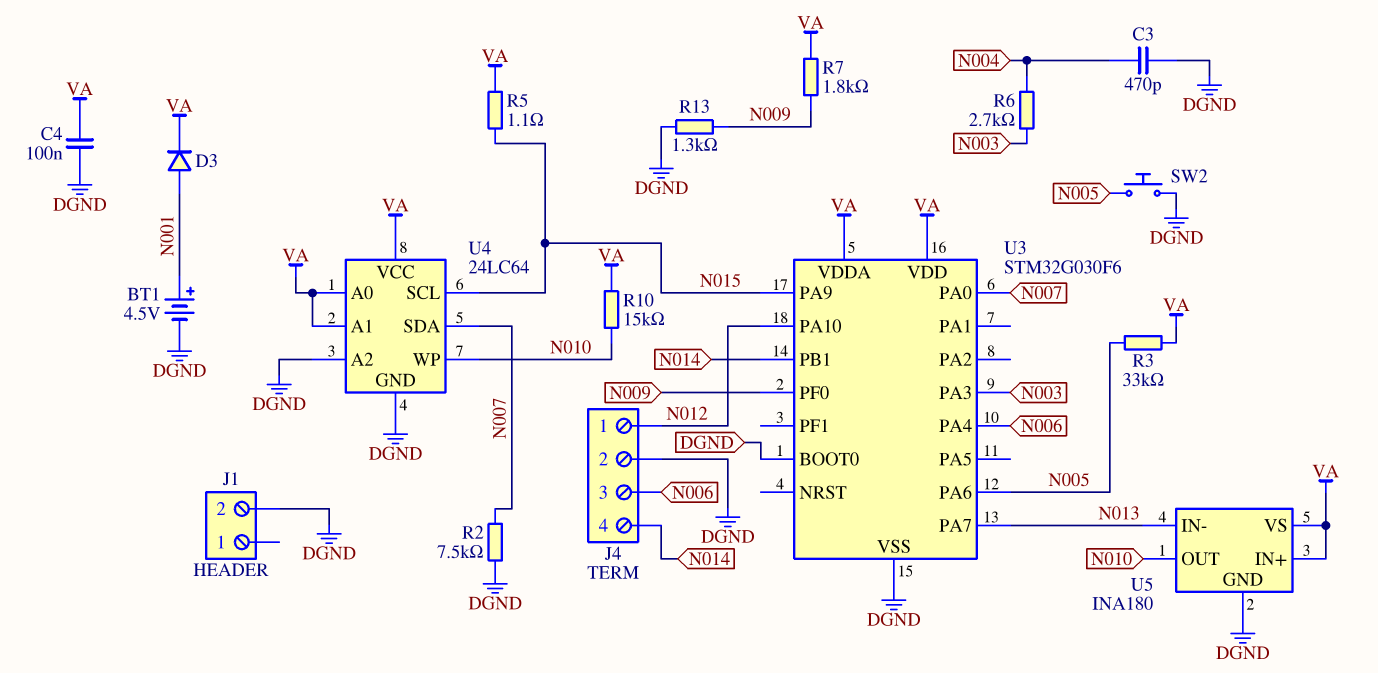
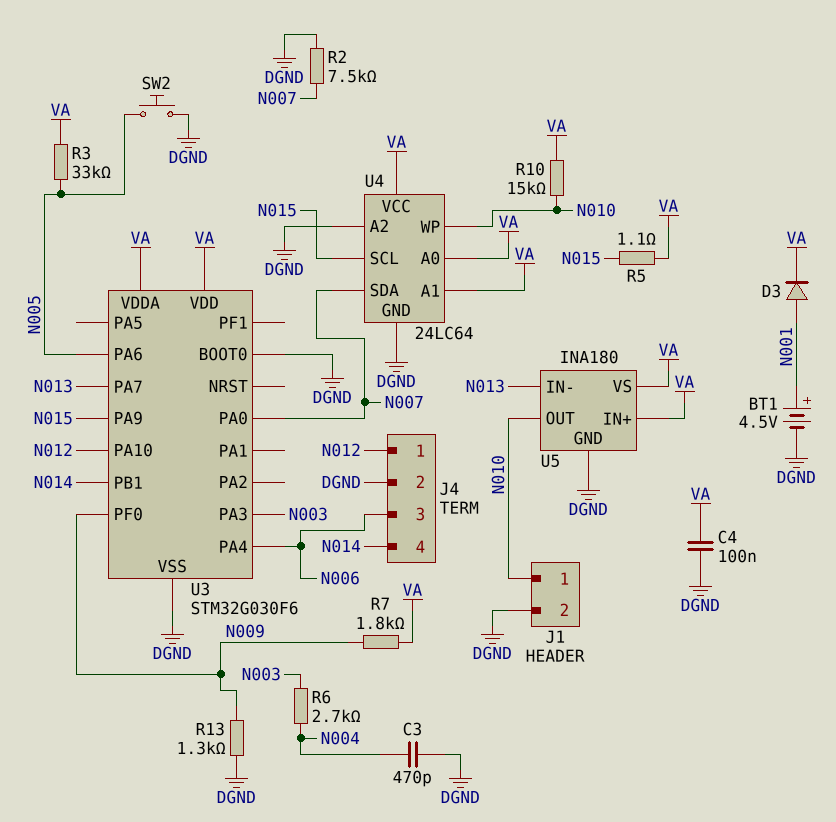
J1 pin 1: none -> N010

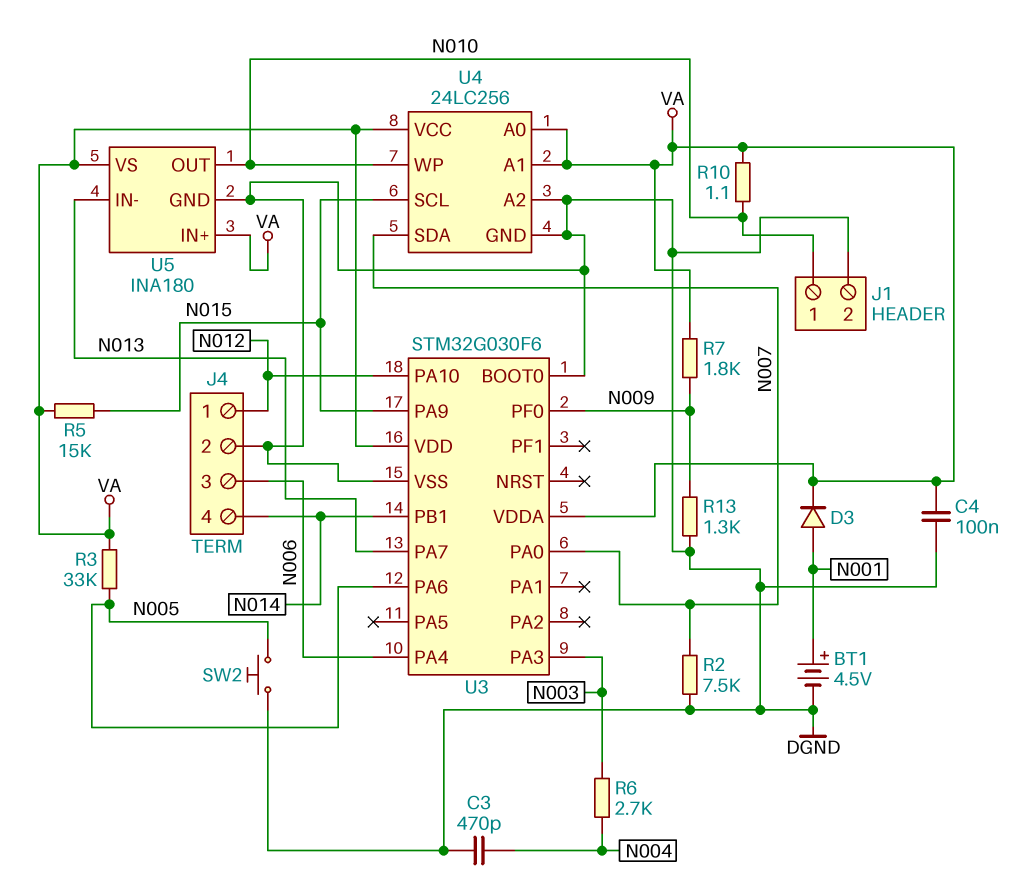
R5: 1.1 (N015, VA) -> 15k (N015, VA)
R10: 15k (N010, VA) -> 1.1 (N010, VA)
U4: 24LC64 -> 24LC256

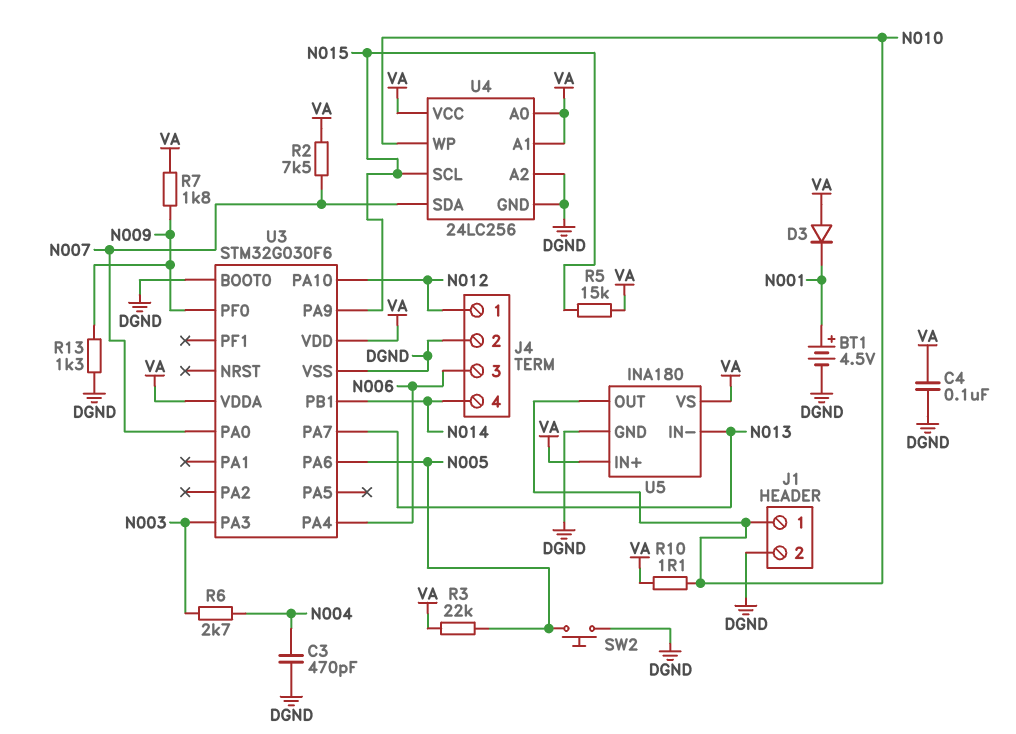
D3: diode (A N001, K VA) -> diode (A VA, K N001)
R2: 7.5k (DGND, N007) -> 7.5k (N007, VA)
R3: 33k (N005, VA) -> 22k (N005, VA)

